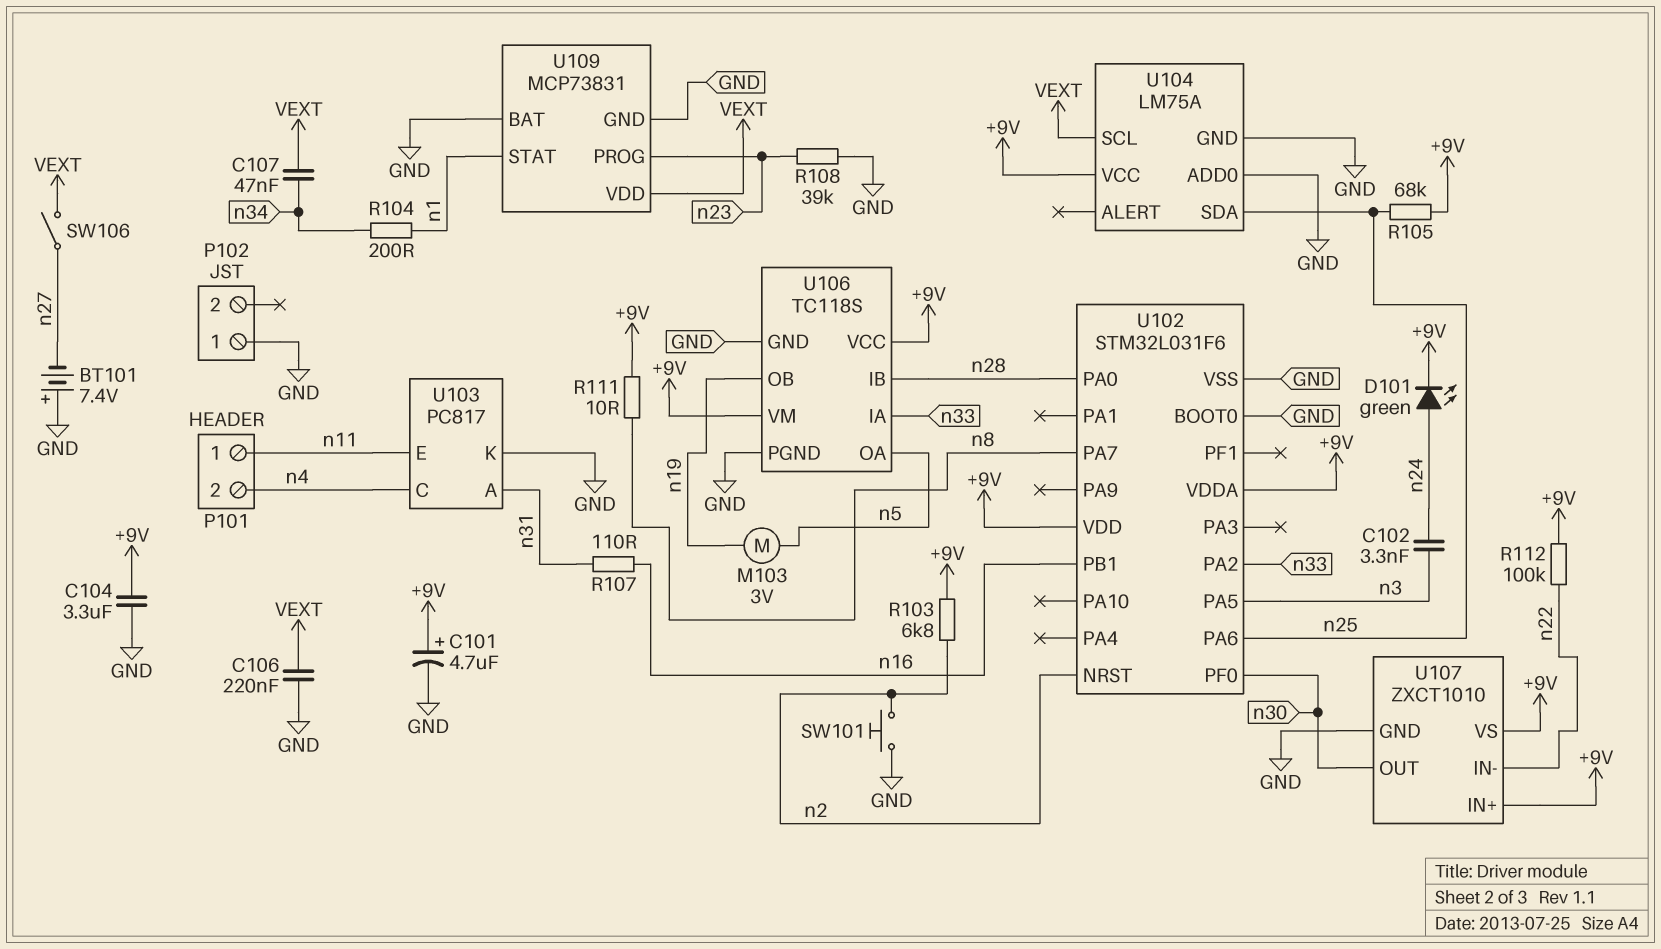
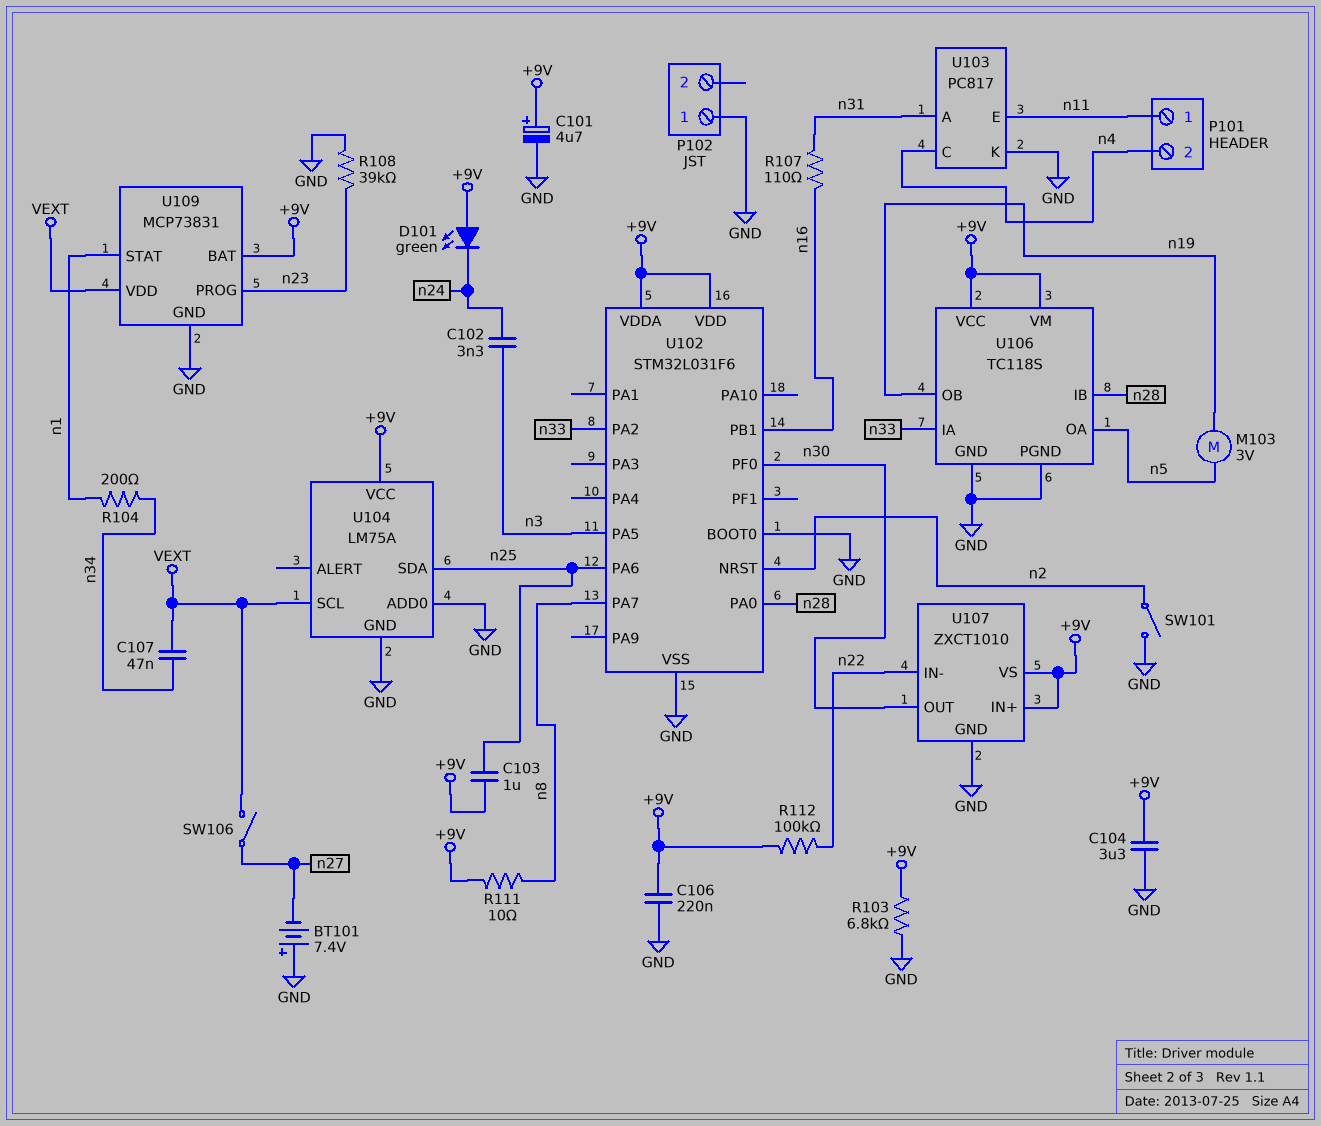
C103: none -> 1uF (+9V, n25)
C106: 220nF (GND, VEXT) -> 220nF (+9V, GND)
D101: LED green (A n24, K +9V) -> LED green (A +9V, K n24)
R103: 6.8k (+9V, n2) -> 6.8k (+9V, GND)
R105: 68k (+9V, n25) -> none
SW101: button (GND, n2) -> switch (GND, n2)
U109 pin BAT: GND -> +9V

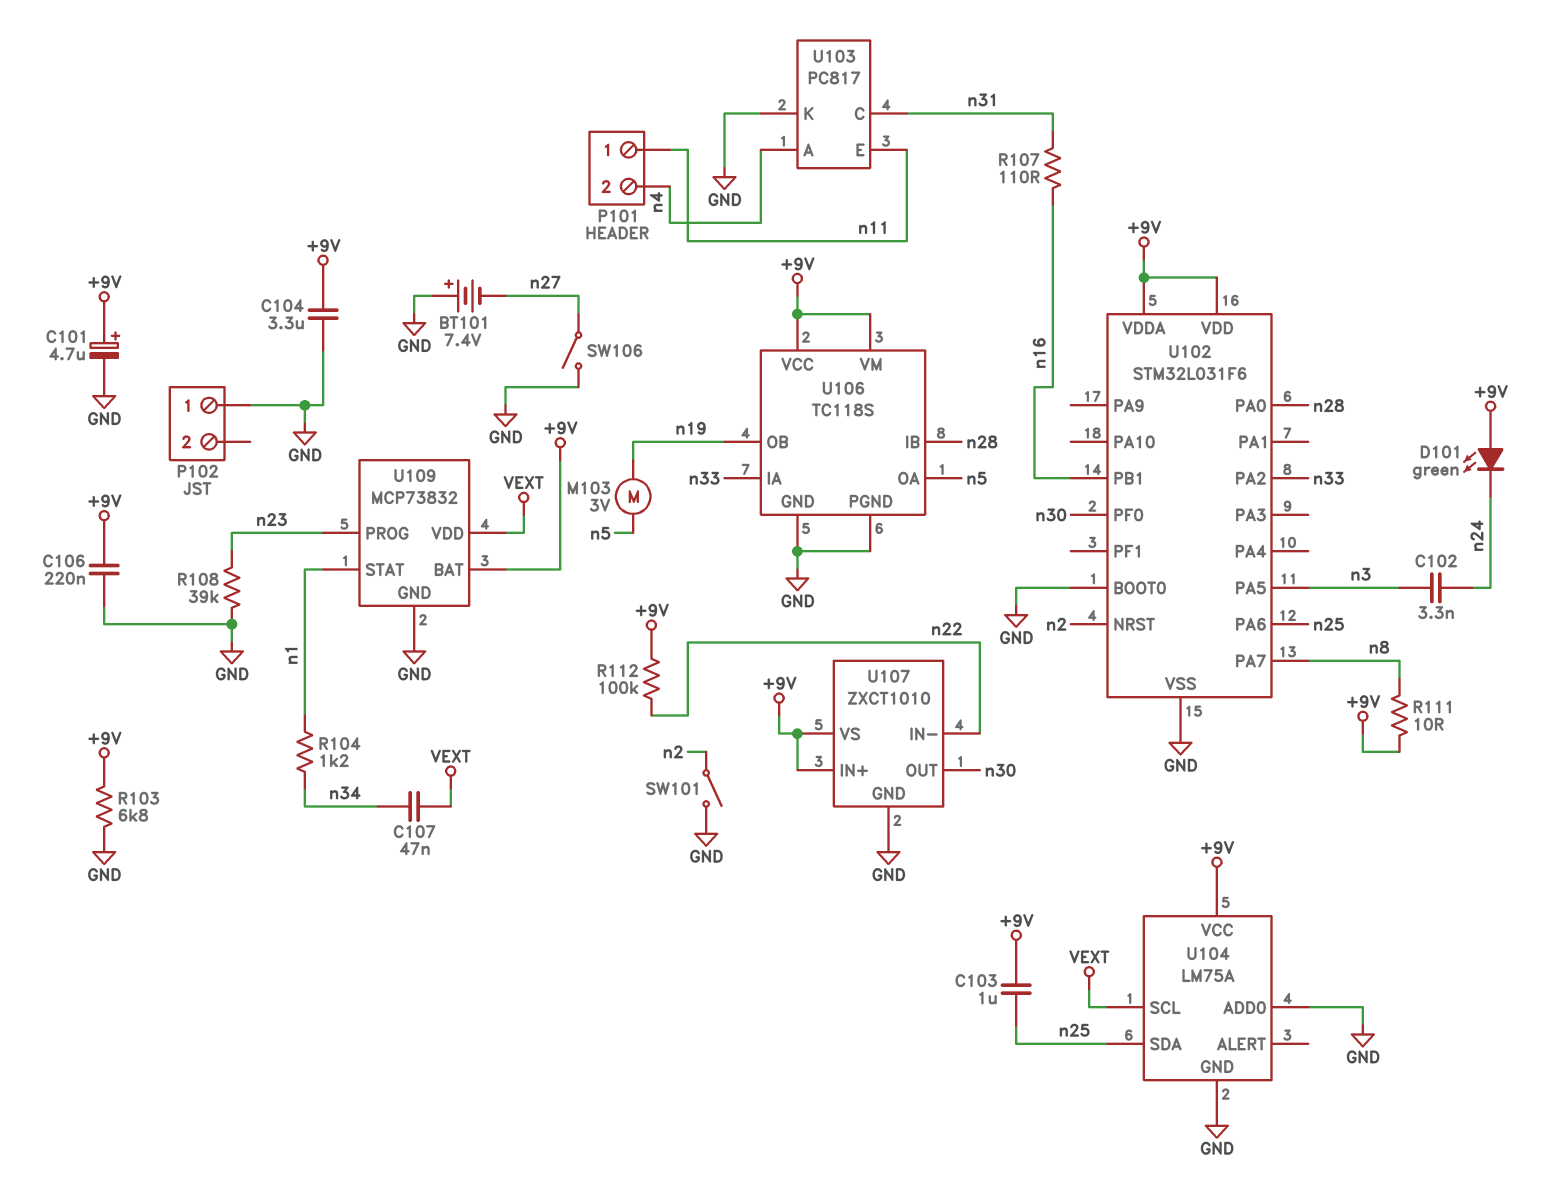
R104: 200 (n1, n34) -> 1.2k (n1, n34)
SW106: switch (VEXT, n27) -> switch (GND, n27)
U103 pin A: n31 -> n4
U103 pin C: n4 -> n31
U109: MCP73831 -> MCP73832

